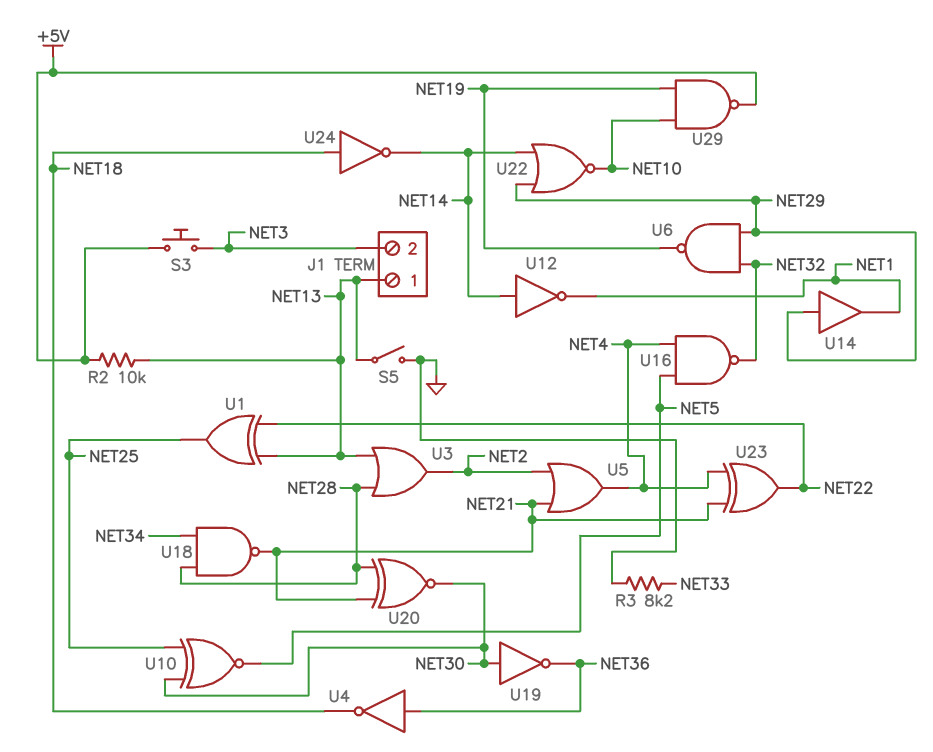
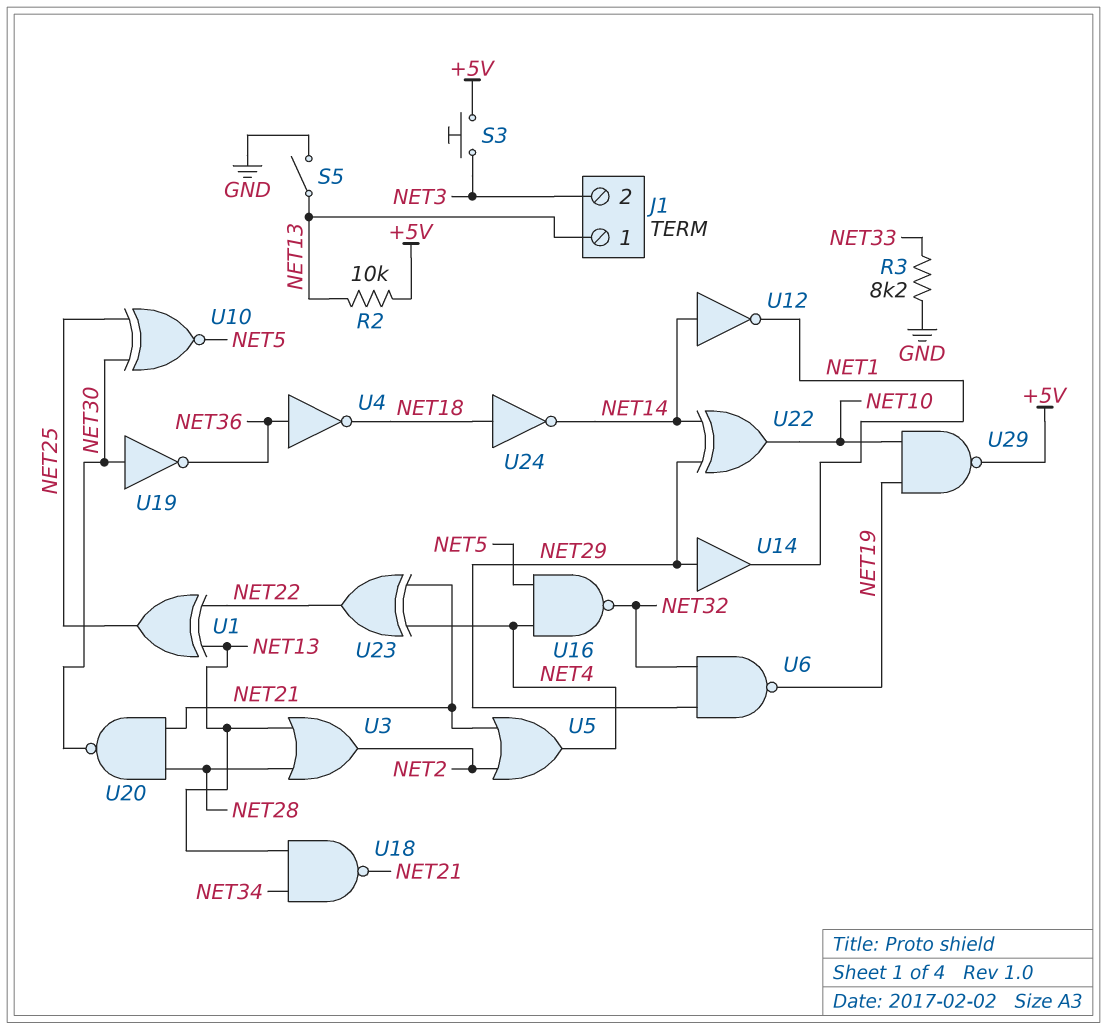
U18: NAND (in NET28, in NET34, out NET21) -> NAND (in NET13, in NET34, out NET21)
U20: XNOR (in NET21, in NET28, out NET30) -> NAND (in NET21, in NET28, out NET30)
U22: NOR (in NET14, in NET29, out NET10) -> XOR (in NET14, in NET29, out NET10)

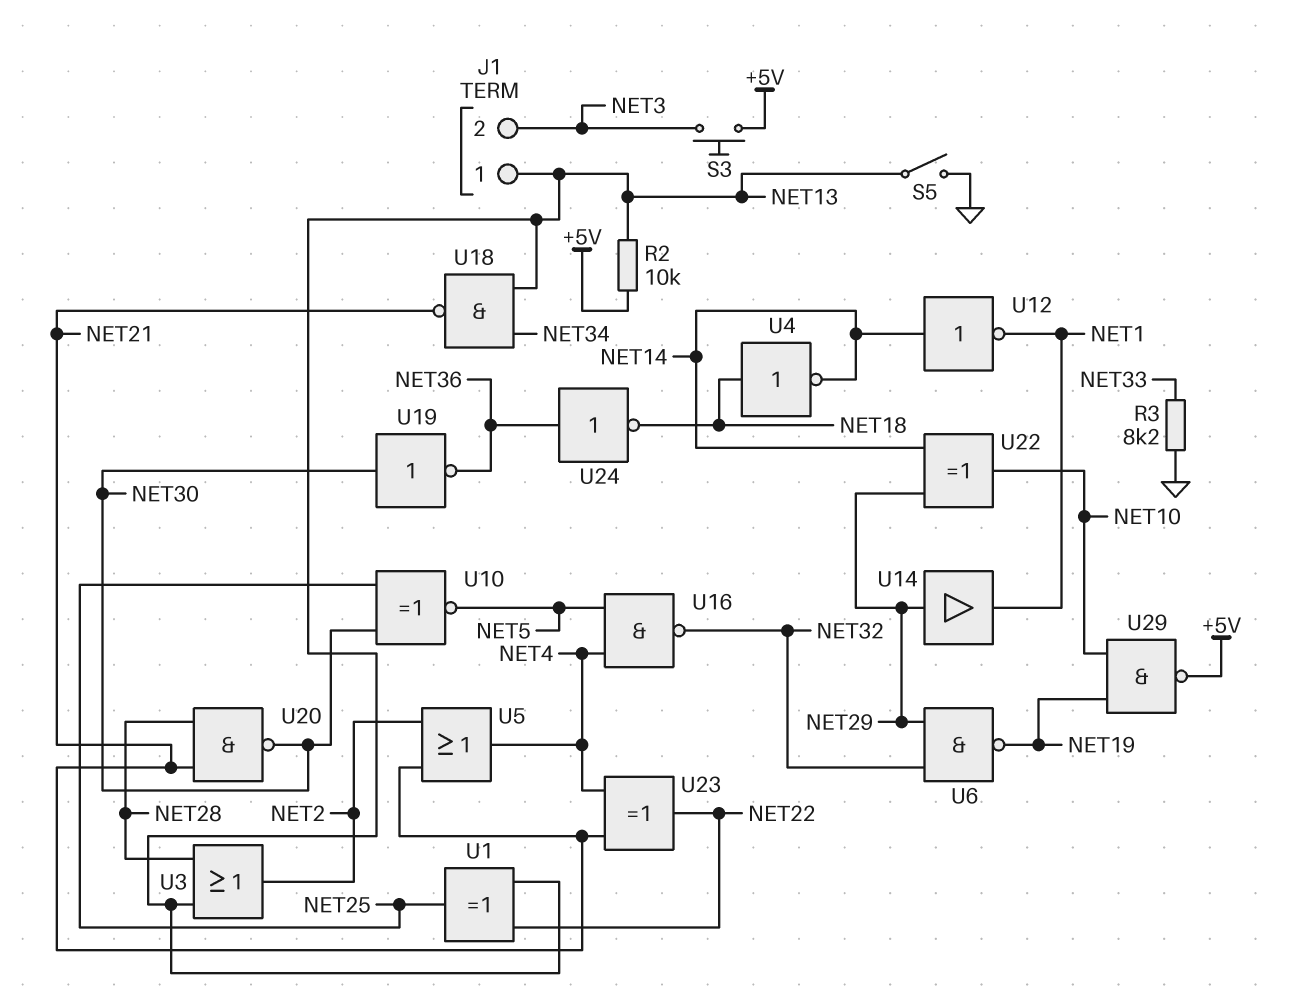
U4: NOT (in NET36, out NET18) -> NOT (in NET18, out NET14)
U24: NOT (in NET18, out NET14) -> NOT (in NET36, out NET18)

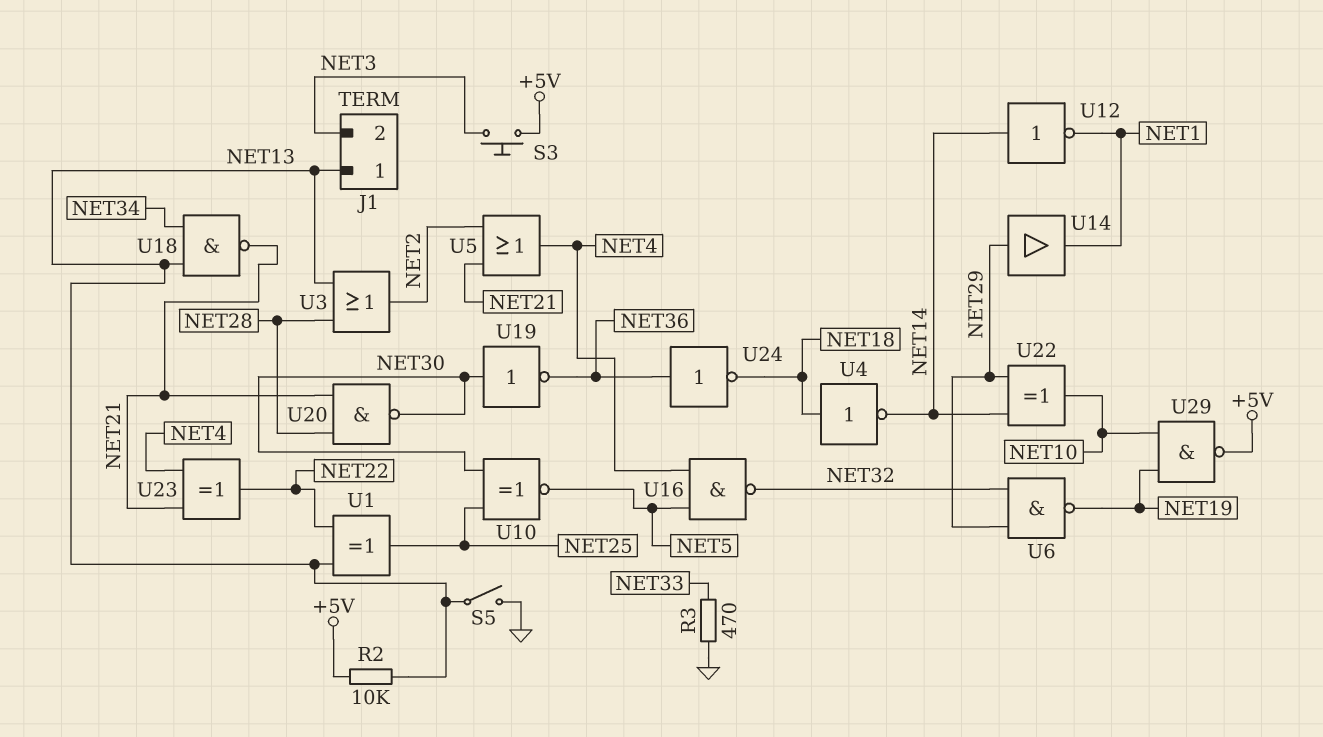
R3: 8.2k (GND, NET33) -> 470 (GND, NET33)

